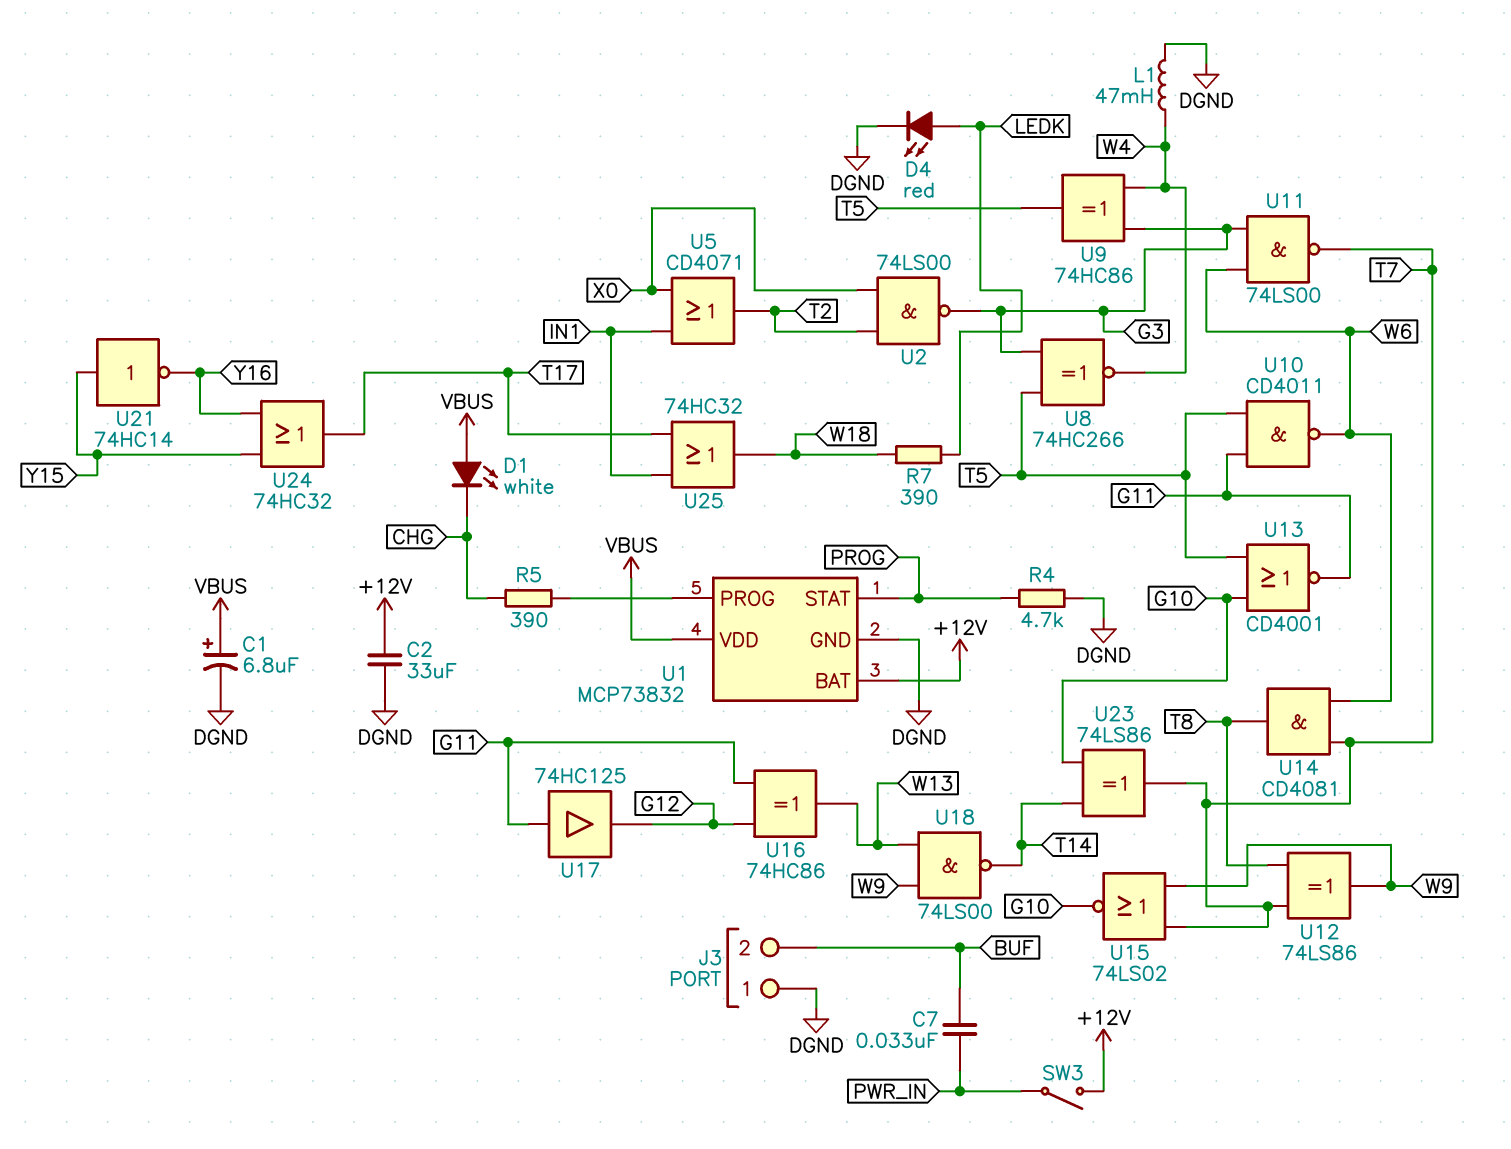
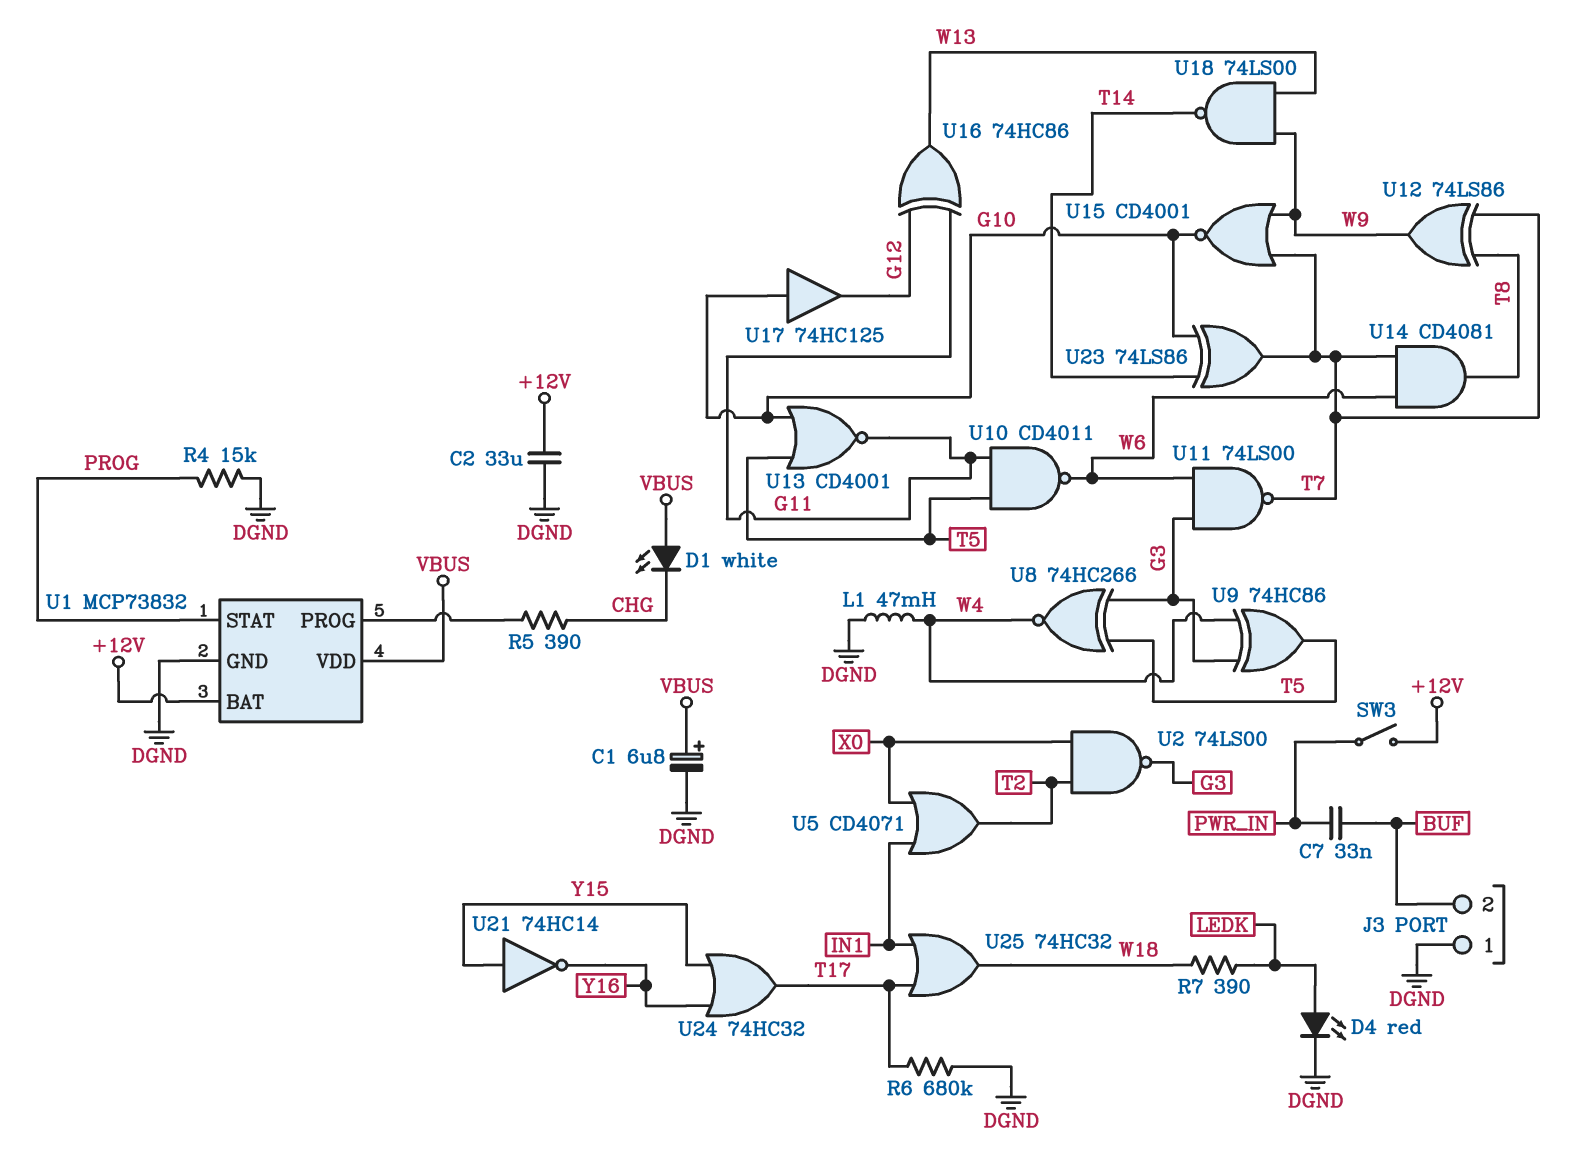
R4: 4.7k (DGND, PROG) -> 15k (DGND, PROG)
R6: none -> 680k (DGND, T17)
U15: NOR 74LS02 (in T7, in W9, out G10) -> NOR CD4001 (in T7, in W9, out G10)
U17: buffer 74HC125 (in G11, out G12) -> buffer 74HC125 (in G10, out G12)

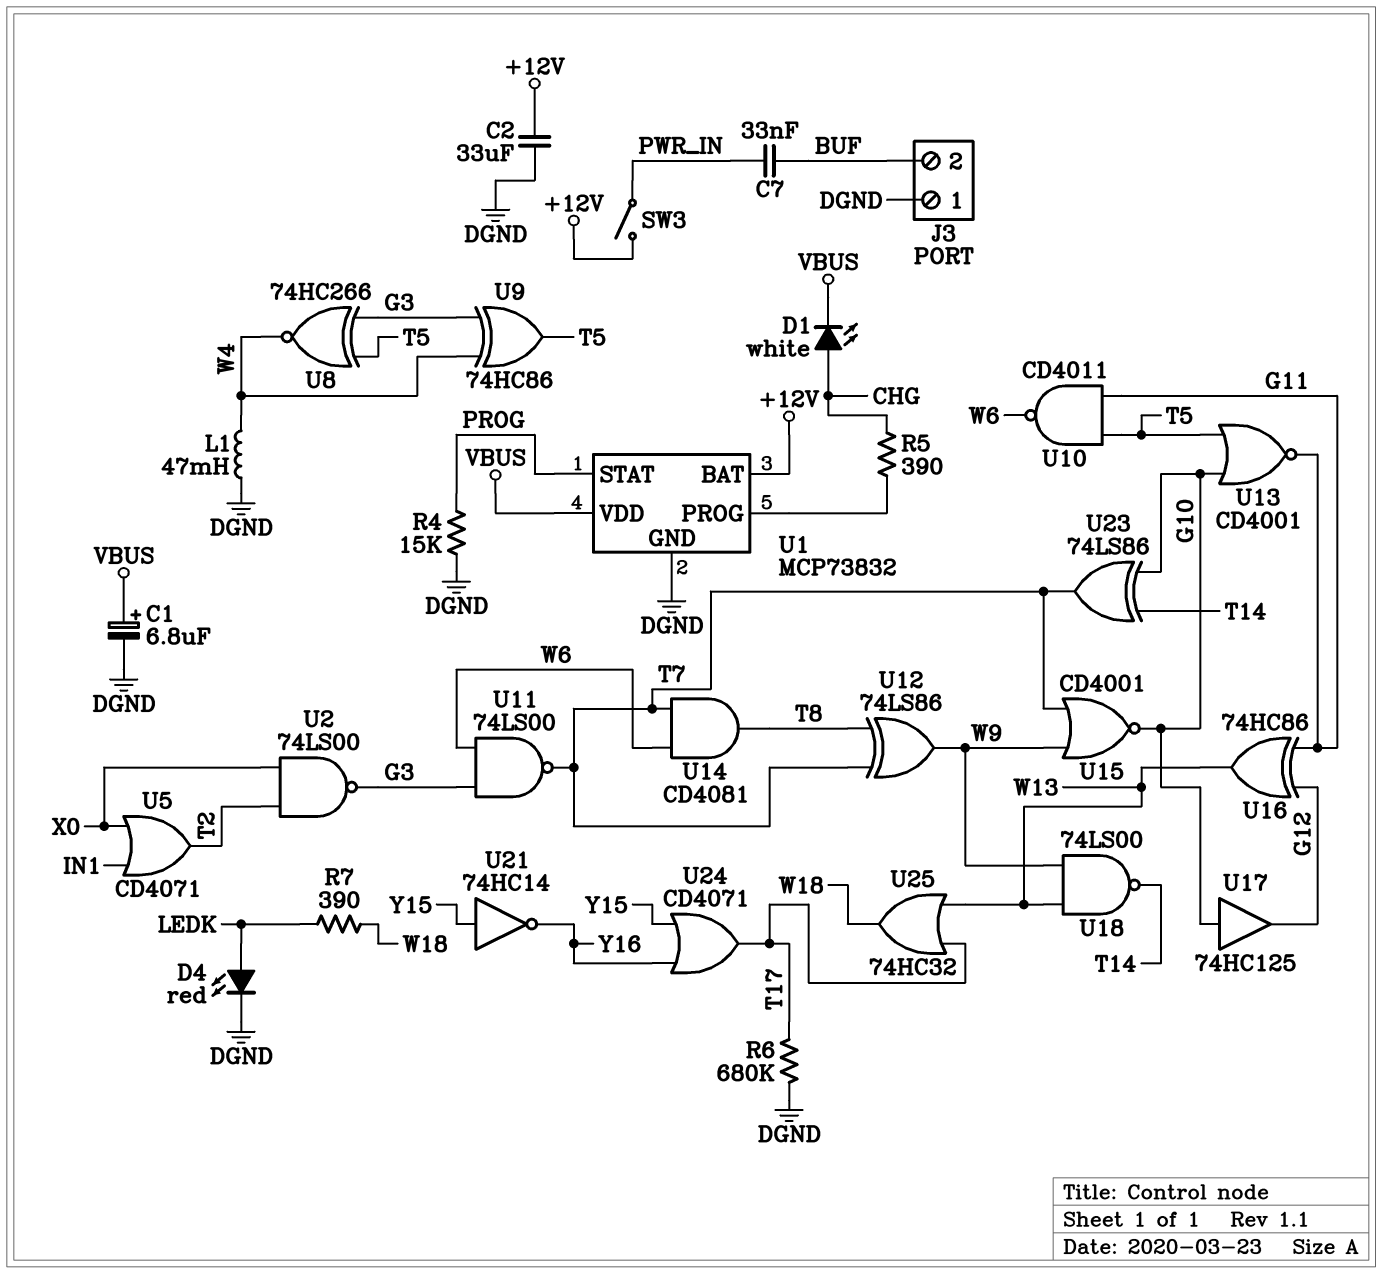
D1: LED white (A VBUS, K CHG) -> LED white (A CHG, K VBUS)
U24: OR 74HC32 (in Y15, in Y16, out T17) -> OR CD4071 (in Y15, in Y16, out T17)
U25: OR 74HC32 (in IN1, in T17, out W18) -> OR 74HC32 (in T17, in W13, out W18)

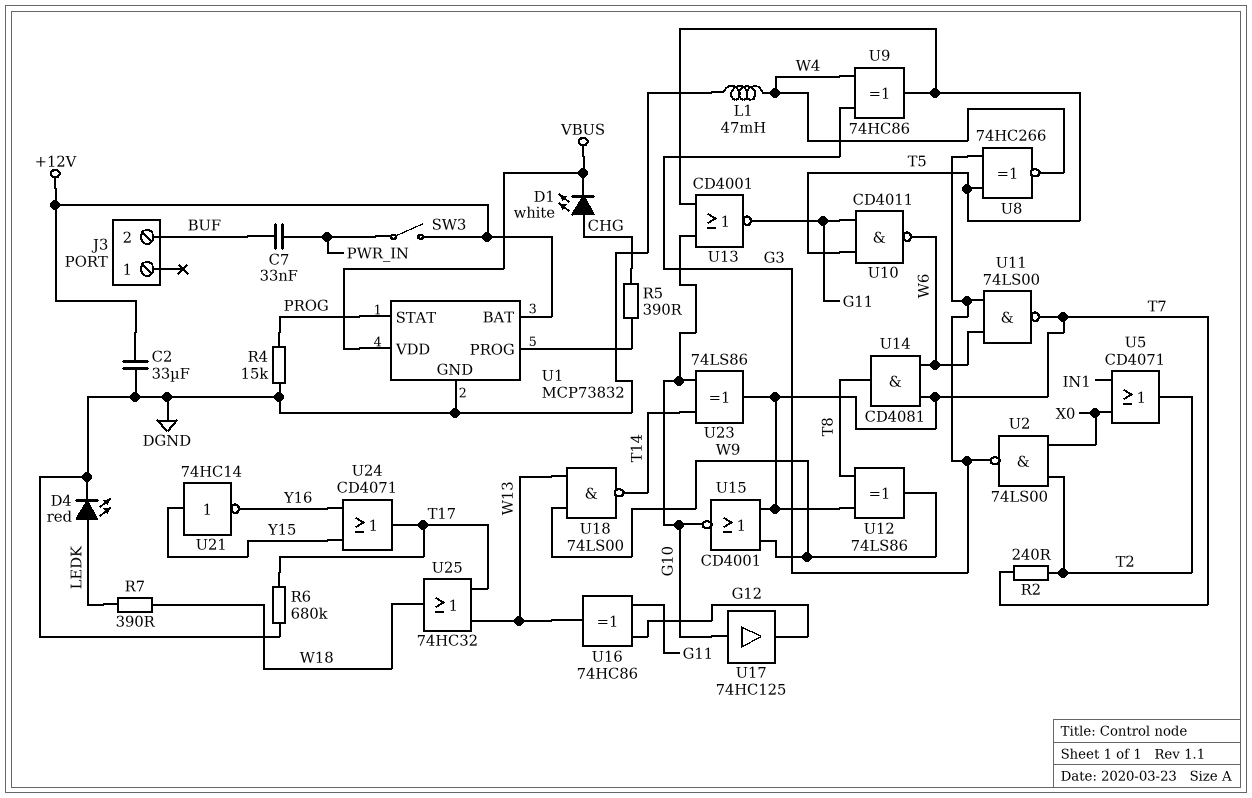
C1: 6.8uF (plus VBUS, minus DGND) -> none
J3 pin 1: DGND -> none
R2: none -> 240 (T2, T7)

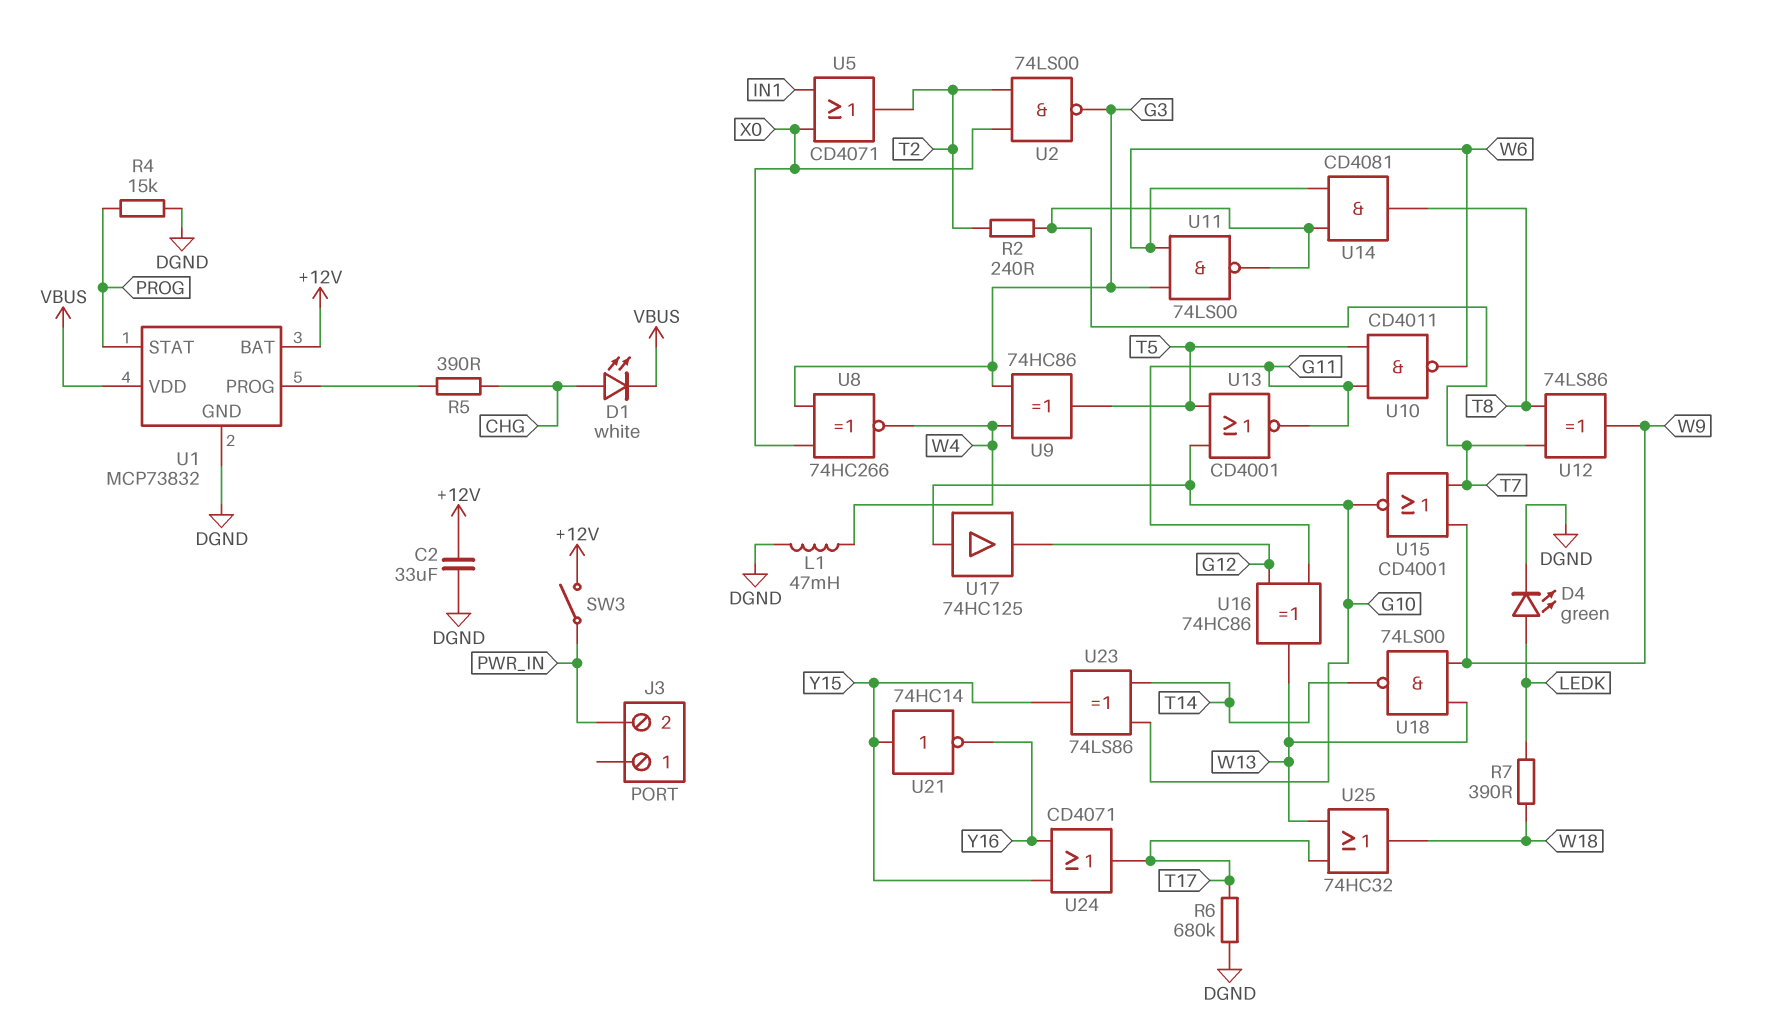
C7: 33nF (BUF, PWR_IN) -> none
D4: LED red (A LEDK, K DGND) -> LED green (A LEDK, K DGND)
J3 pin 2: BUF -> PWR_IN
U8: XNOR 74HC266 (in G3, in T5, out W4) -> XNOR 74HC266 (in G3, in X0, out W4)
U23: XOR 74LS86 (in G10, in T14, out T7) -> XOR 74LS86 (in G10, in T14, out Y15)

